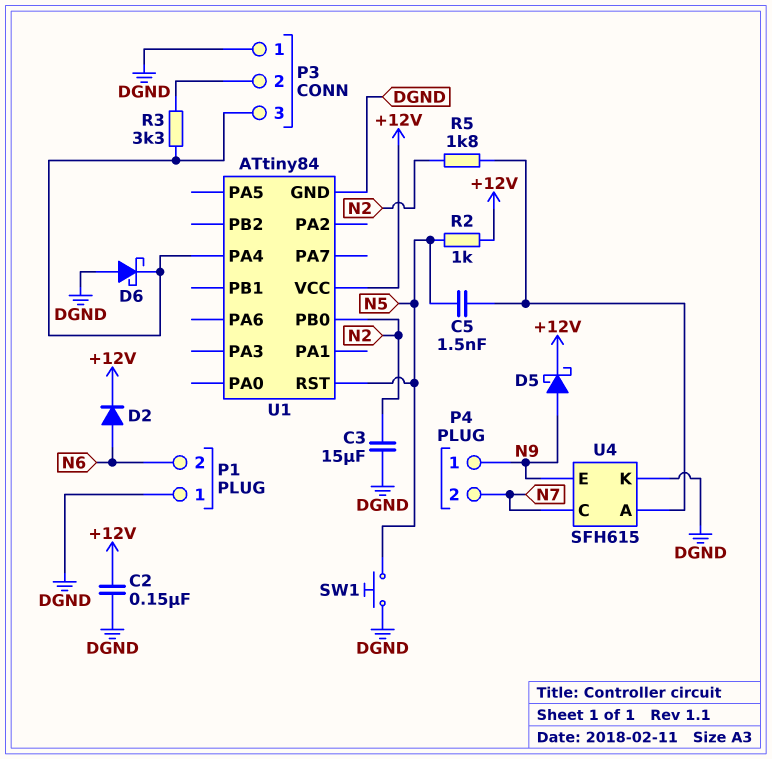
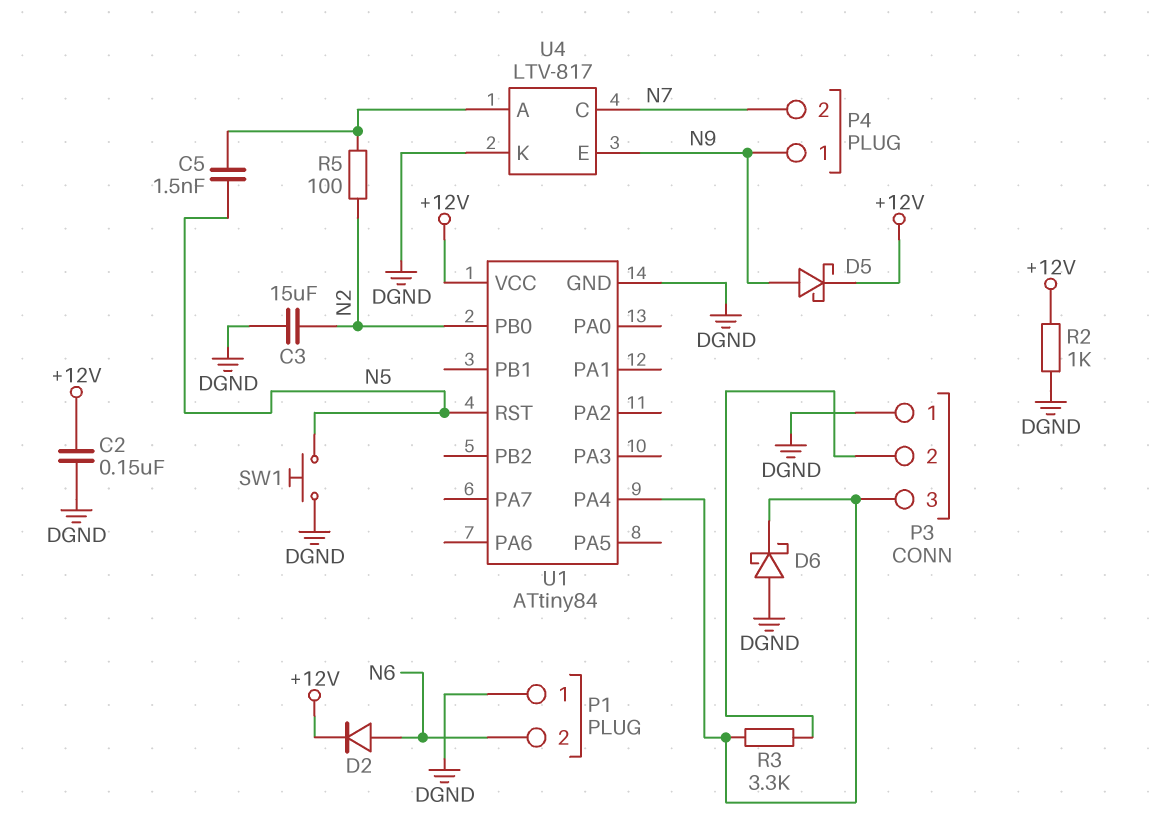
R2: 1k (+12V, N5) -> 1k (+12V, DGND)
R5: 1.8k (N2, U4/A) -> 100 (N2, U4/A)
U4: SFH615 -> LTV-817

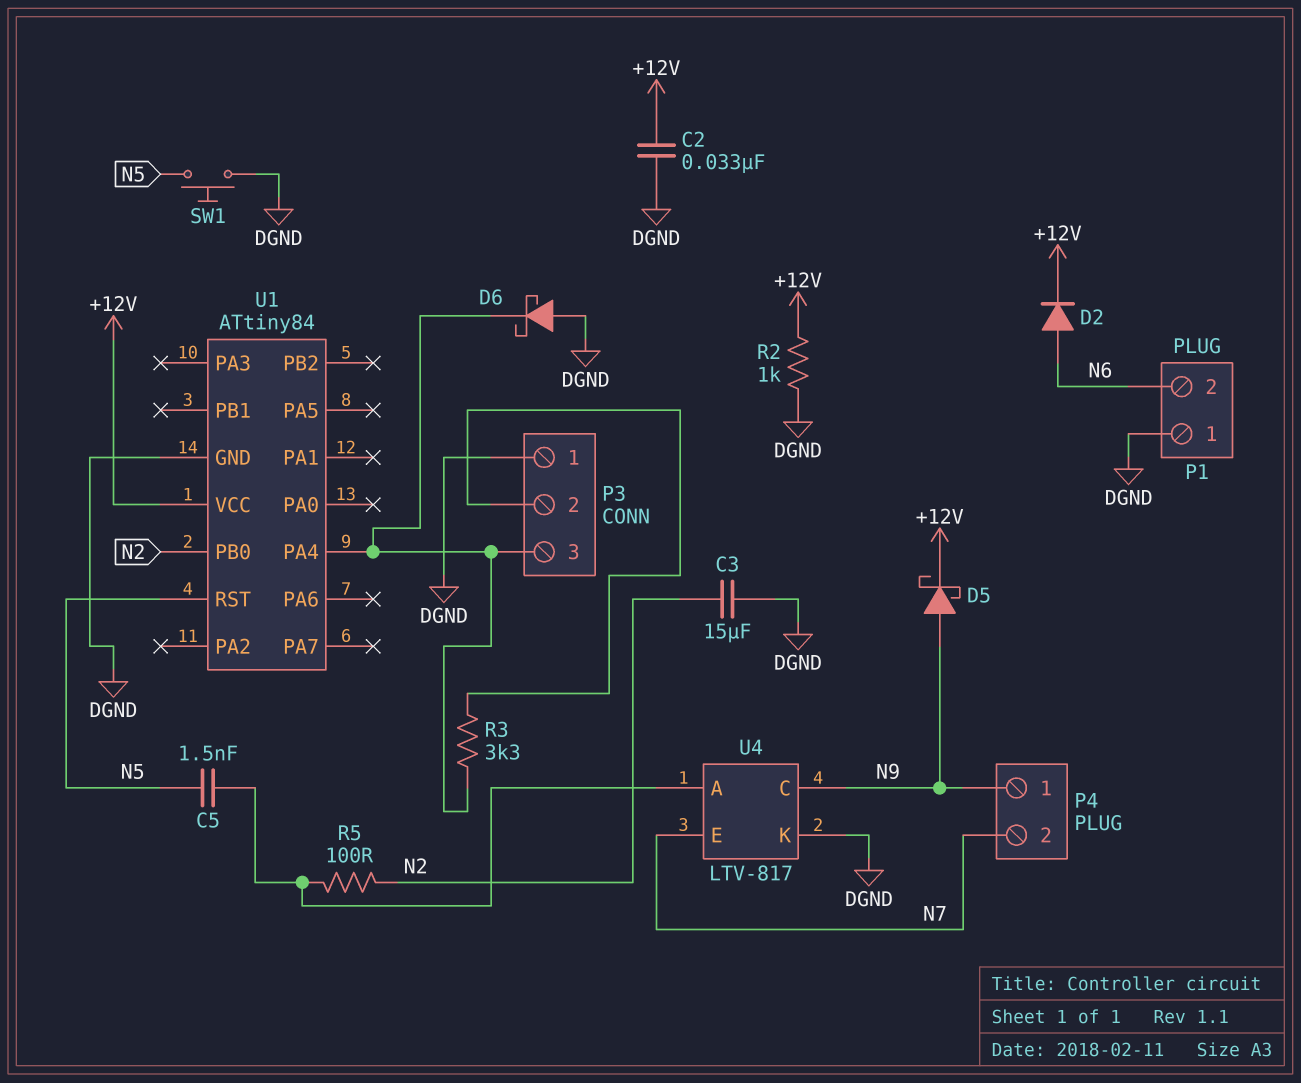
C2: 150nF (+12V, DGND) -> 33nF (+12V, DGND)
U4 pin C: N7 -> N9
U4 pin E: N9 -> N7

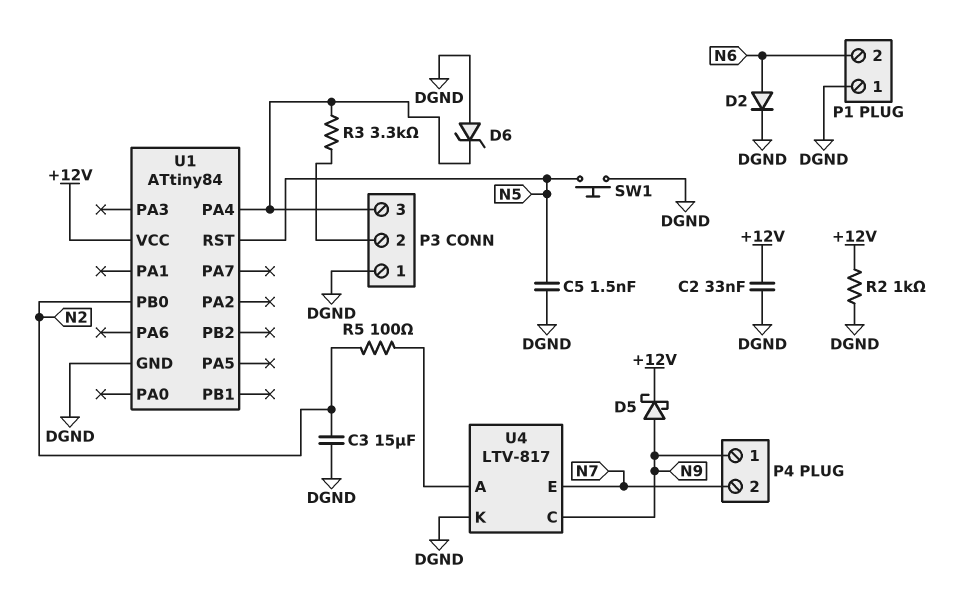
C5: 1.5nF (N5, U4/A) -> 1.5nF (DGND, N5)
D2: diode (A N6, K +12V) -> diode (A N6, K DGND)
D6: schottky (A DGND, K P3/3) -> zener (A DGND, K P3/3)

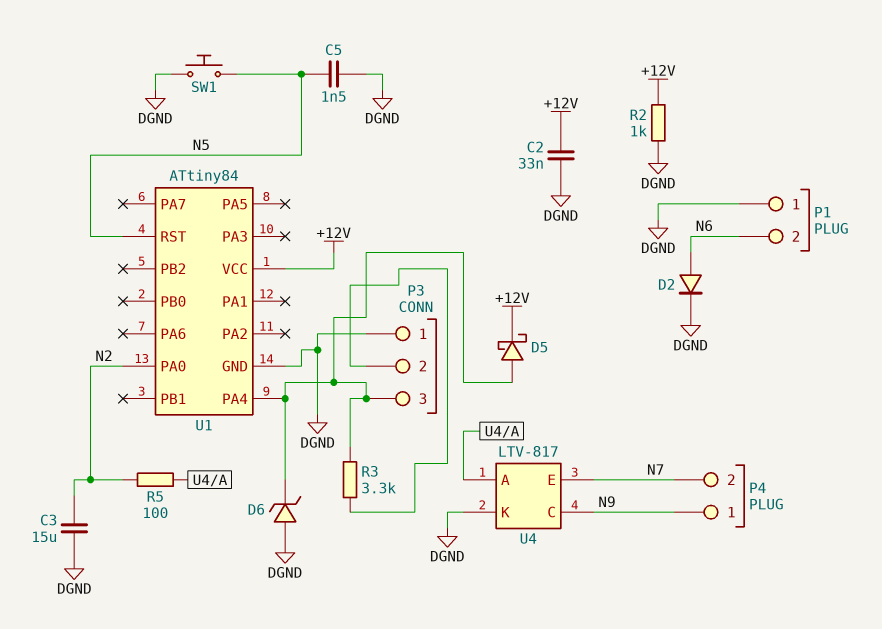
D5: schottky (A N9, K +12V) -> schottky (A P3/3, K +12V)
U1 pin PA0: none -> N2
U1 pin PB0: N2 -> none

